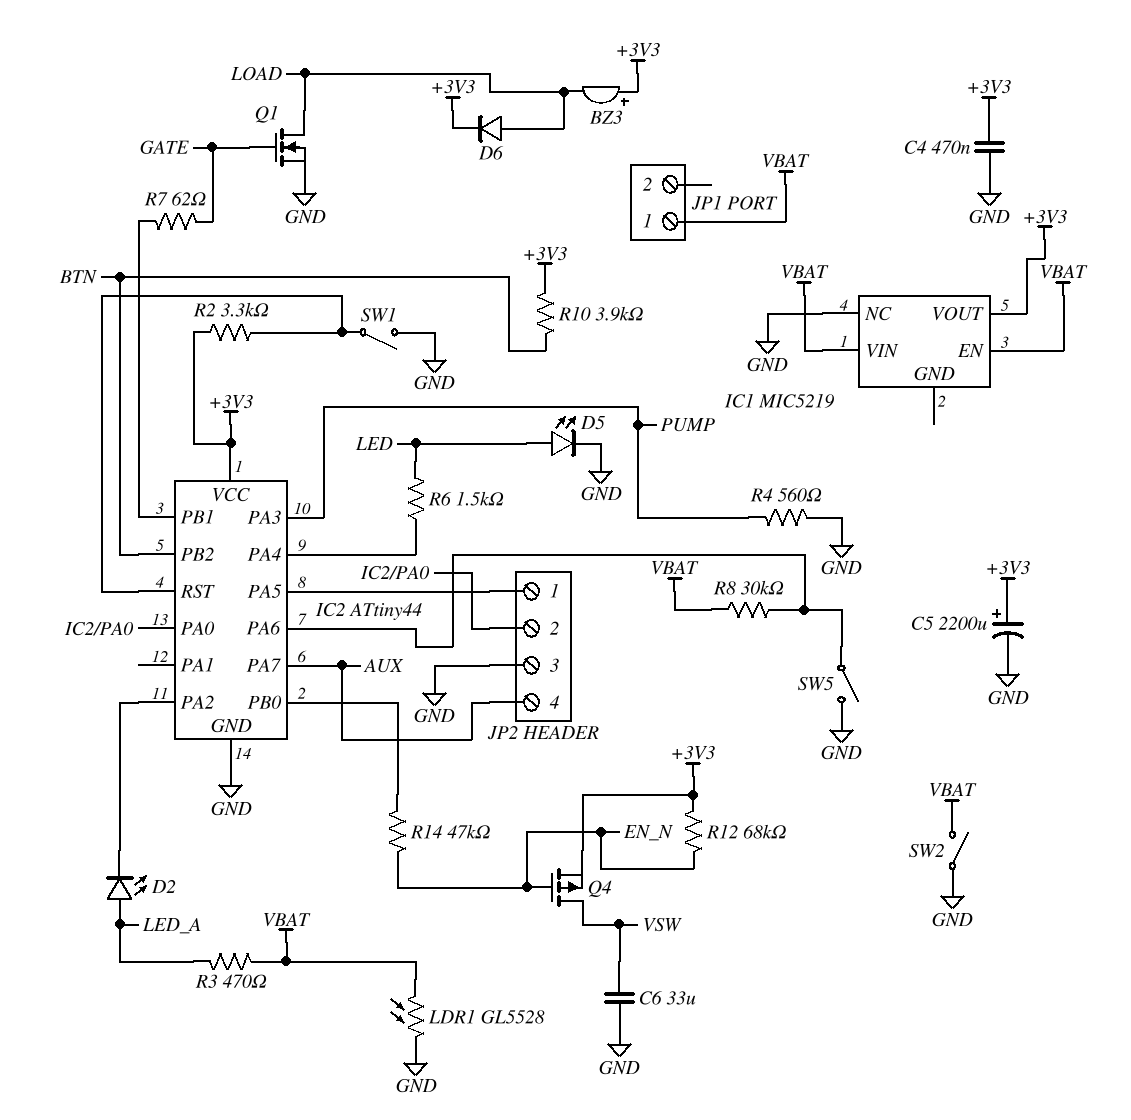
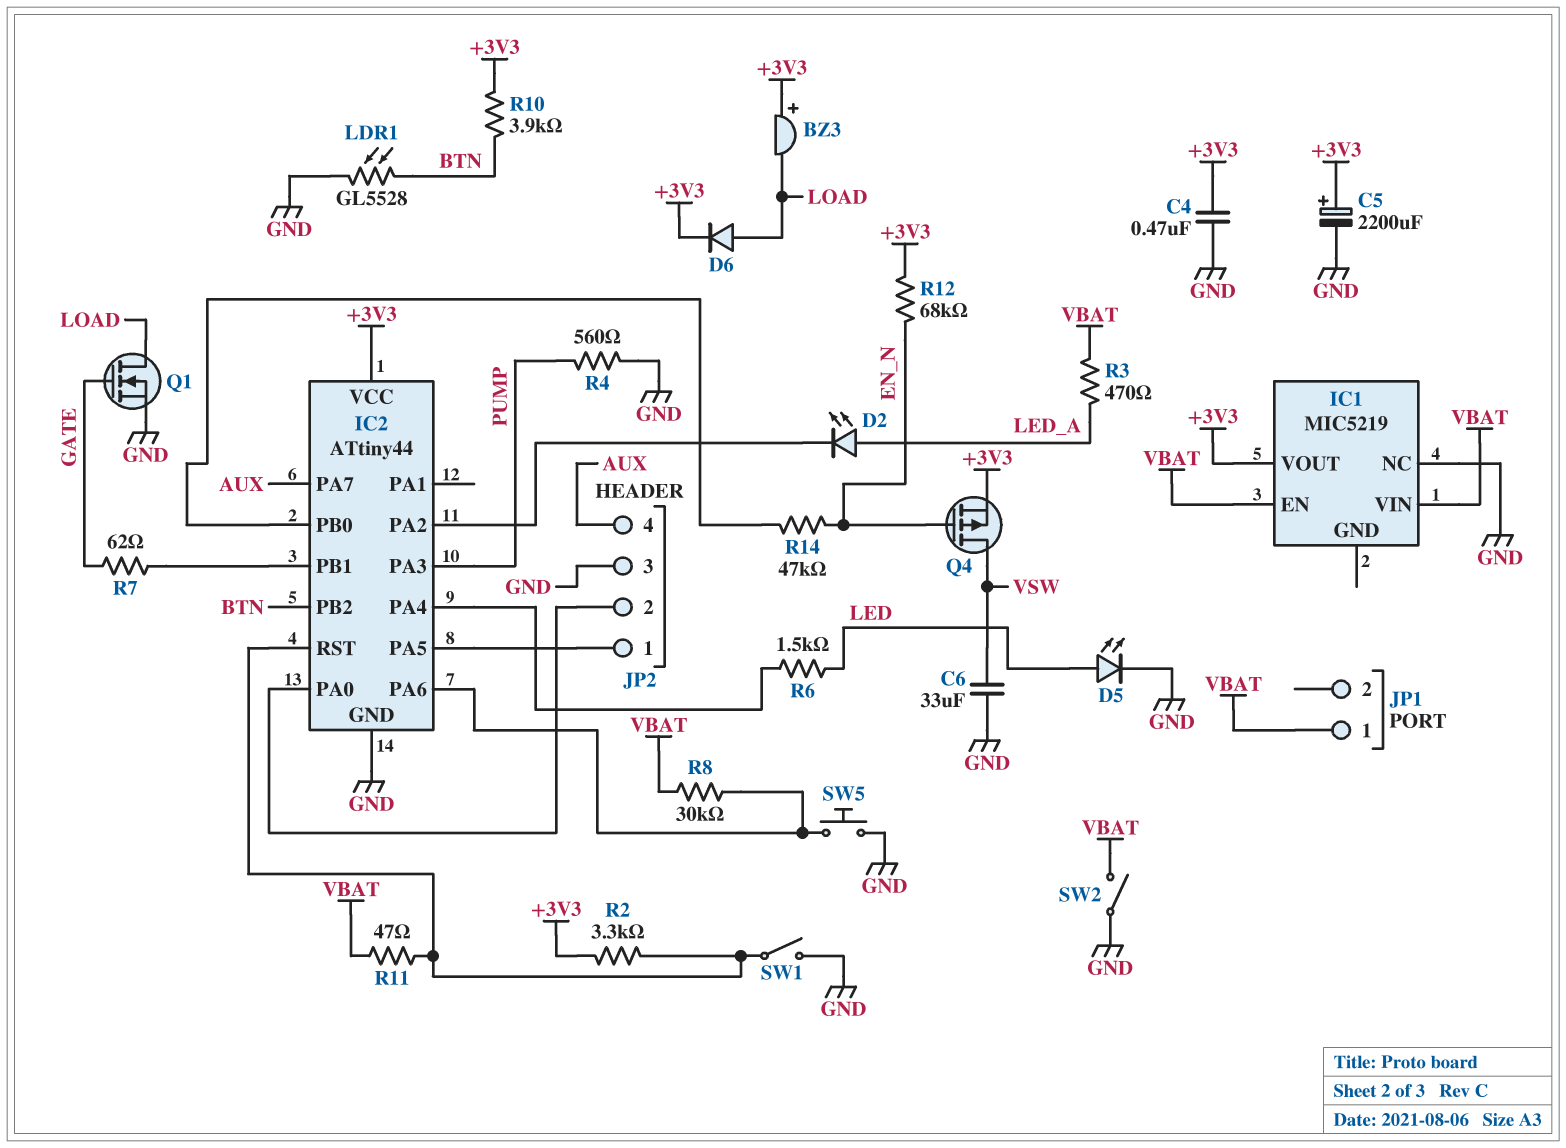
LDR1: GL5528 (GND, VBAT) -> GL5528 (BTN, GND)
R11: none -> 47 (IC2/RST, VBAT)
SW5: switch (GND, IC2/PA6) -> button (GND, IC2/PA6)

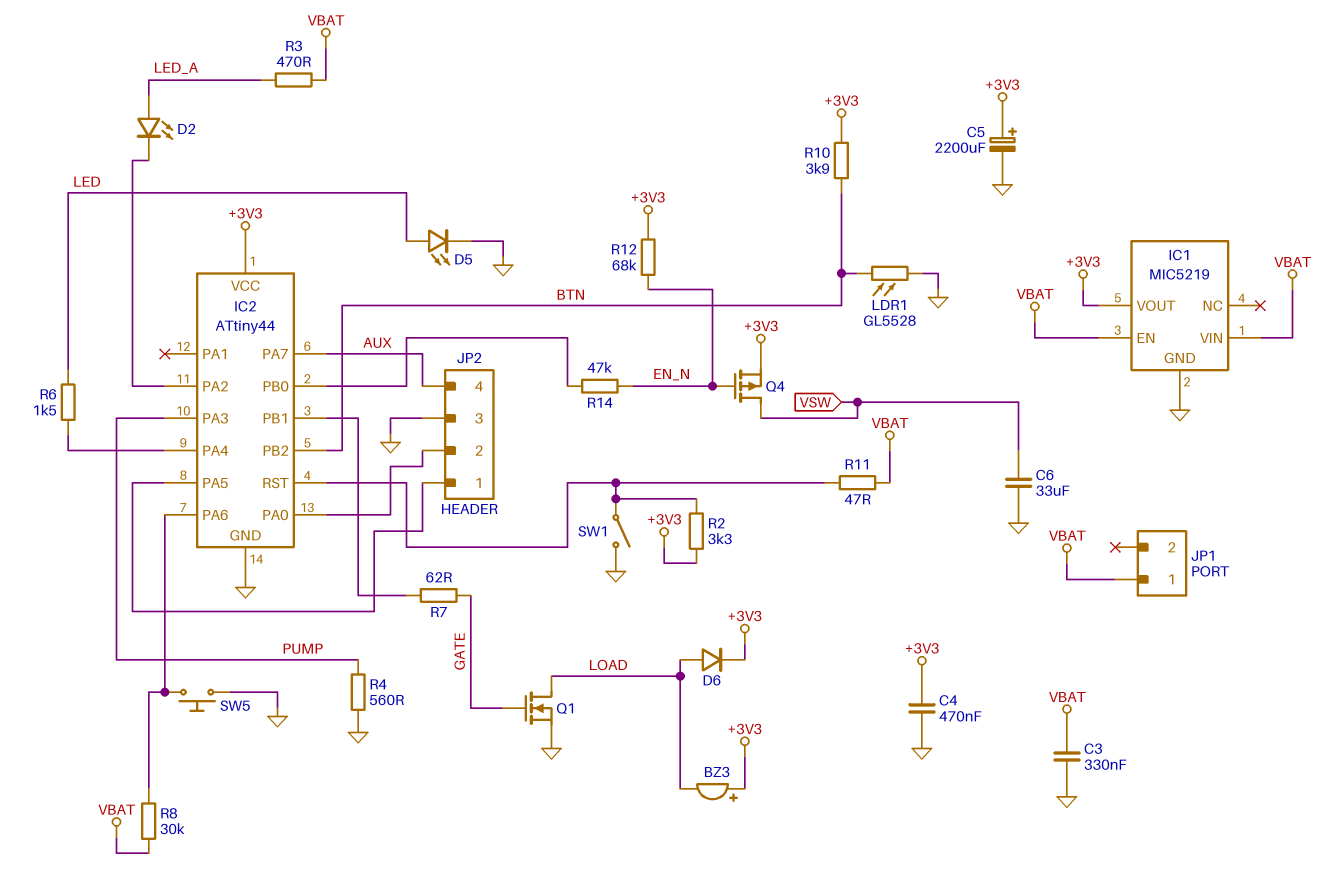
C3: none -> 330nF (GND, VBAT)
IC1 pin GND: none -> GND
IC1 pin NC: GND -> none
SW2: switch (GND, VBAT) -> none

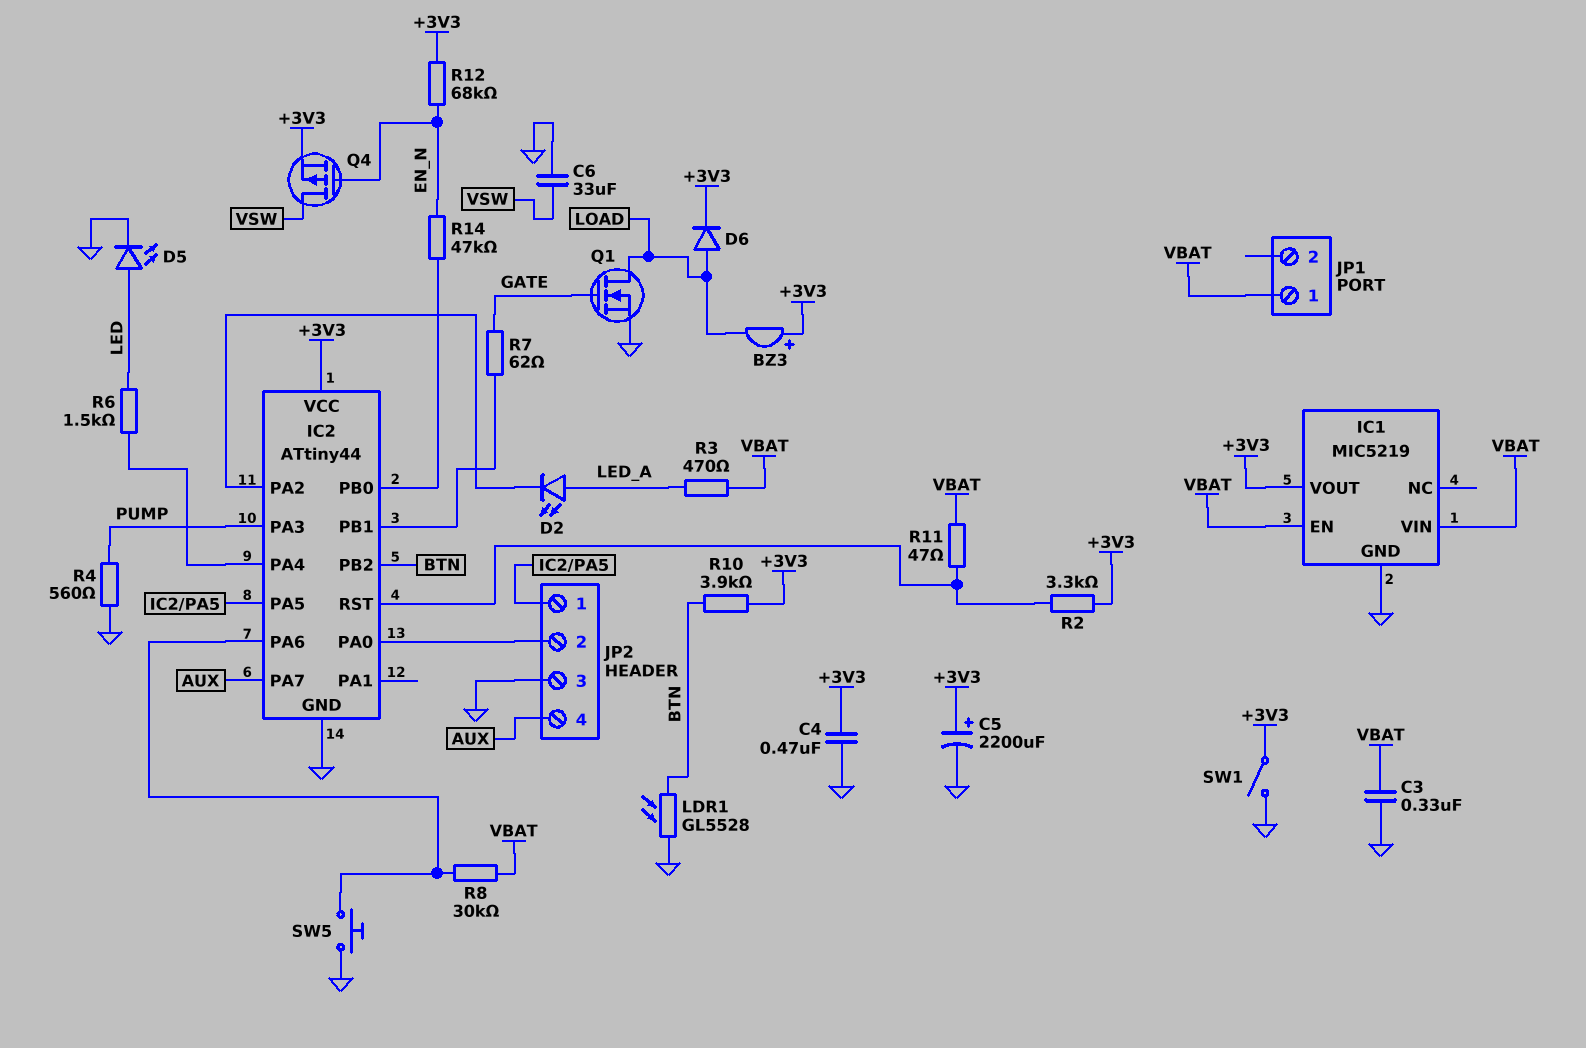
SW1: switch (GND, IC2/RST) -> switch (+3V3, GND)

